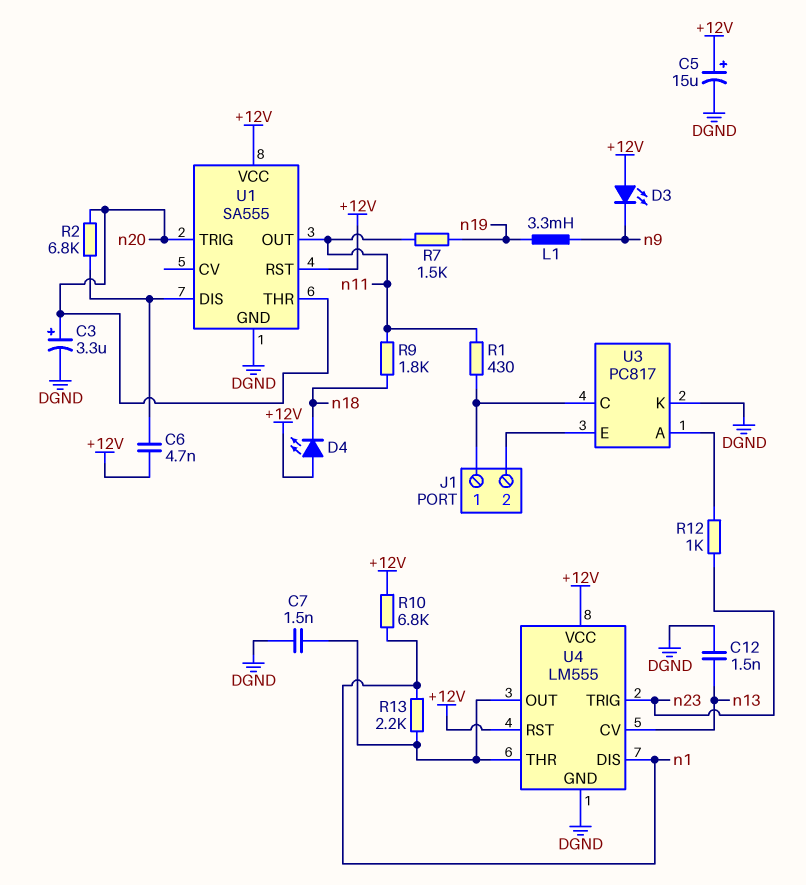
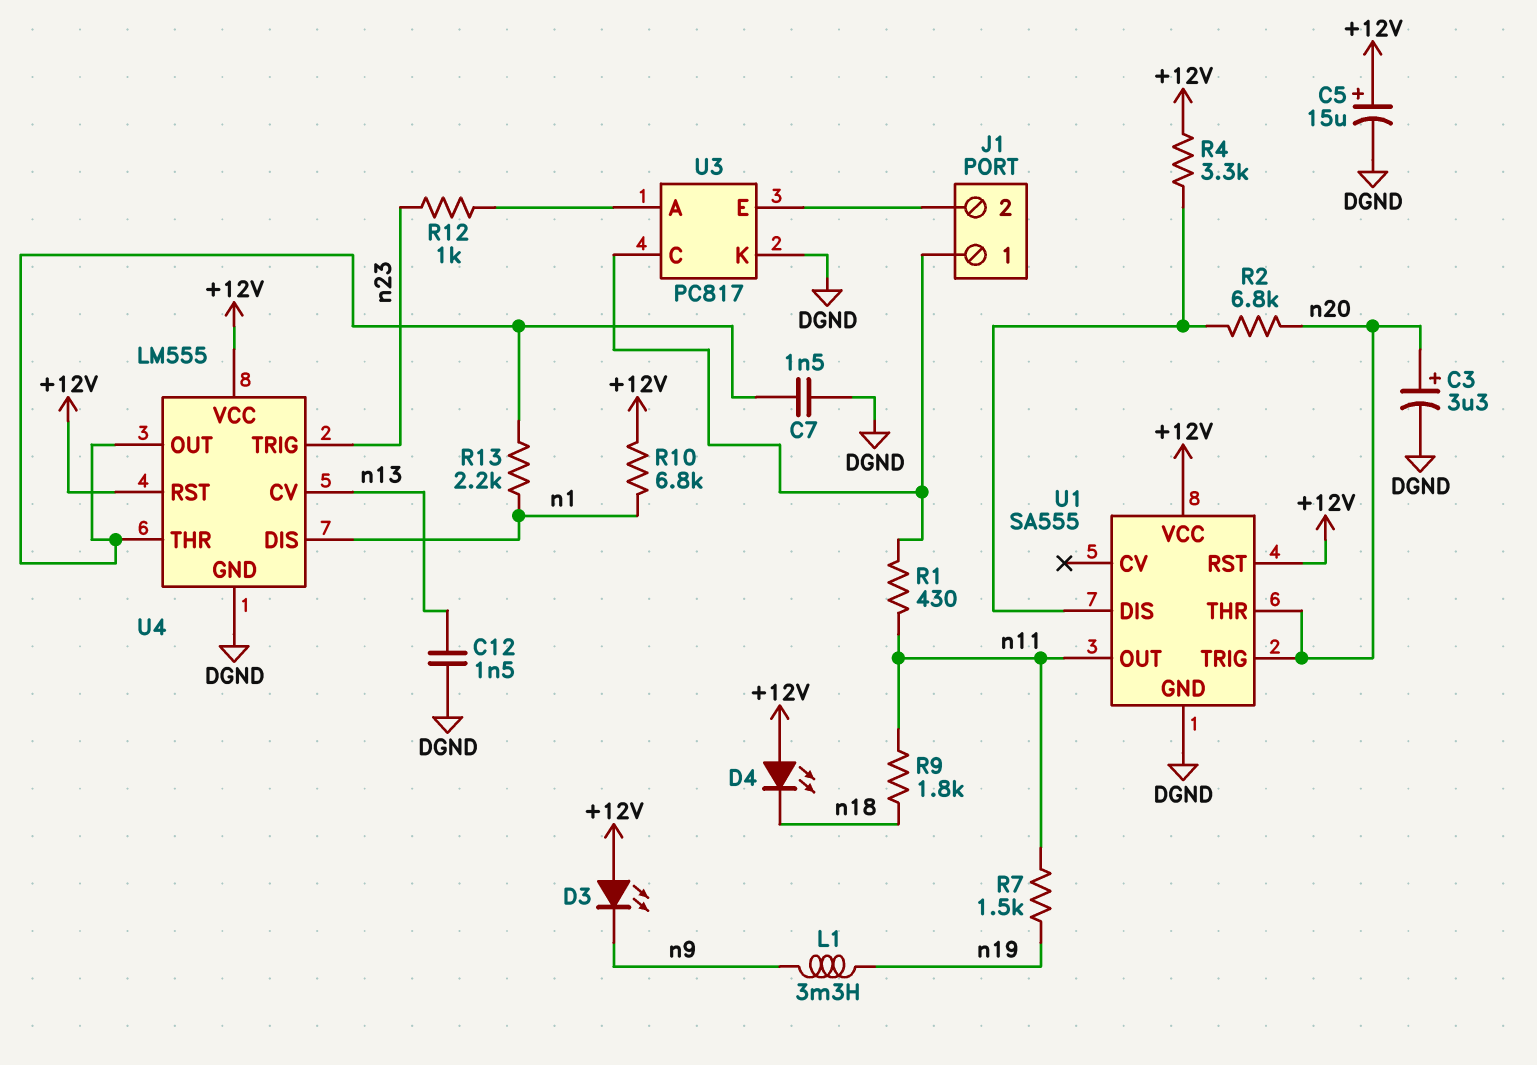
C6: 4.7nF (+12V, U1/DIS) -> none
R4: none -> 3.3k (+12V, U1/DIS)

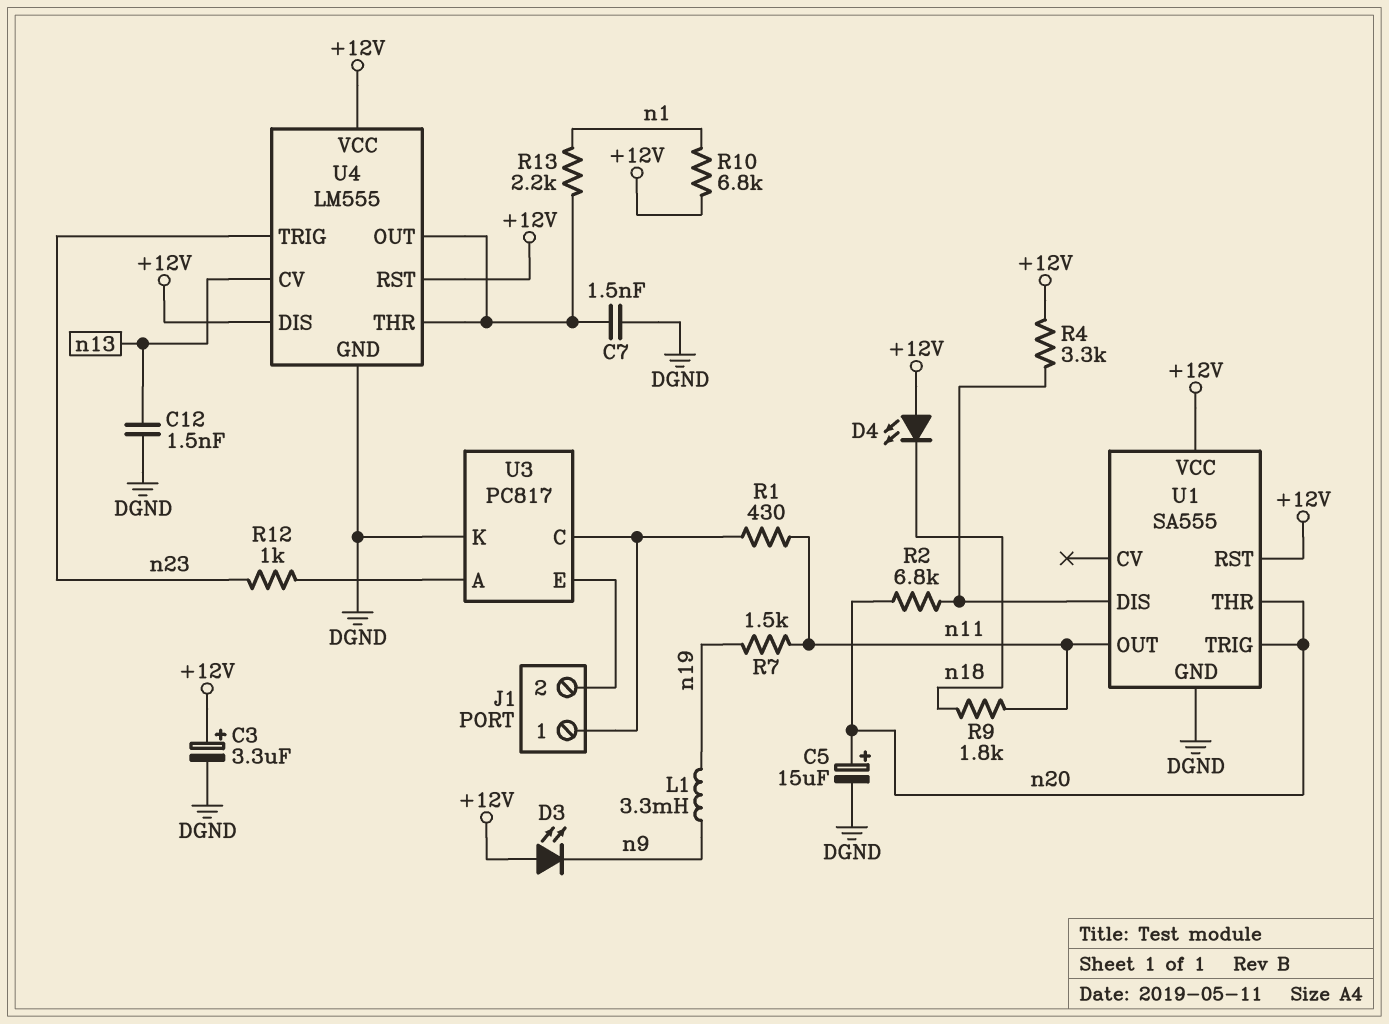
C3: 3.3uF (plus n20, minus DGND) -> 3.3uF (plus +12V, minus DGND)
C5: 15uF (plus +12V, minus DGND) -> 15uF (plus n20, minus DGND)
U4 pin DIS: n1 -> +12V

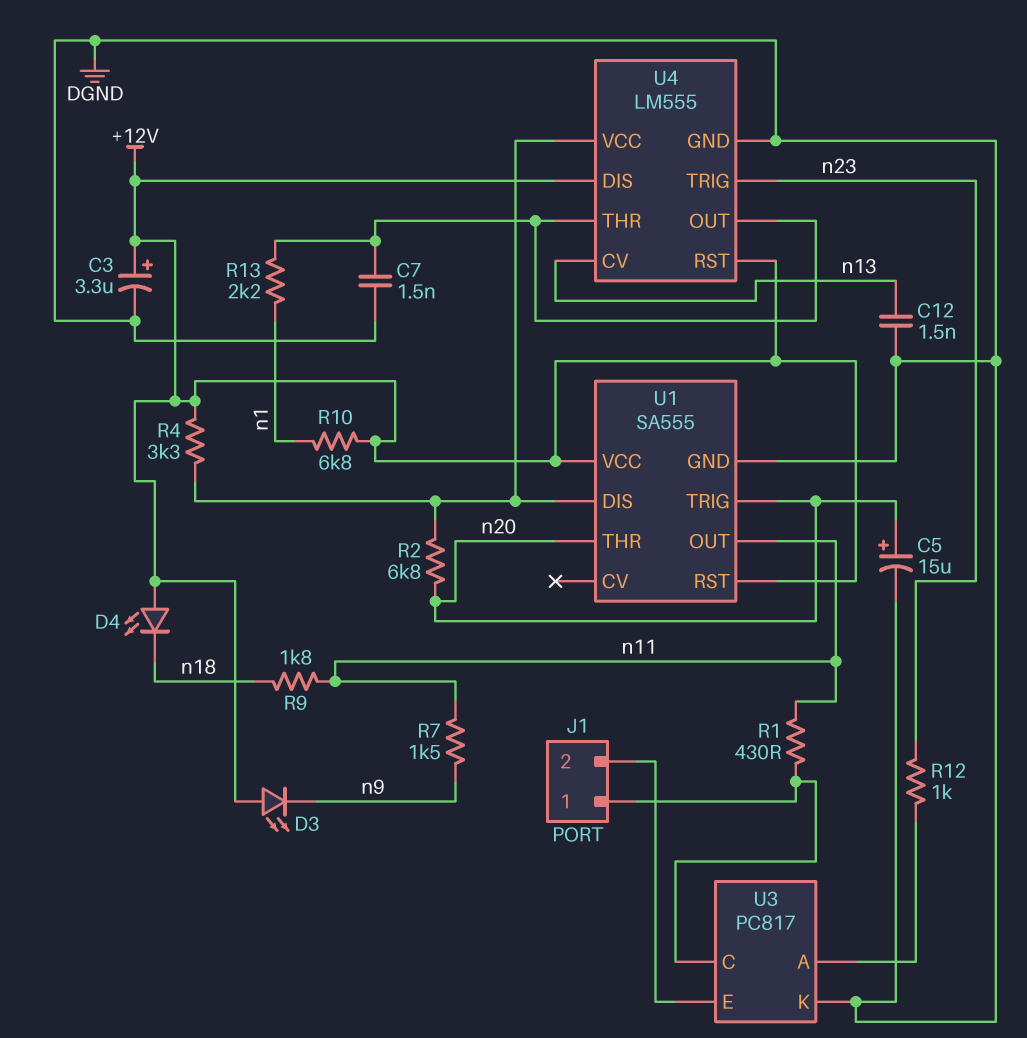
L1: 3.3mH (n9, n19) -> none
R7: 1.5k (n11, n19) -> 1.5k (n9, n11)
U4 pin VCC: +12V -> U1/DIS

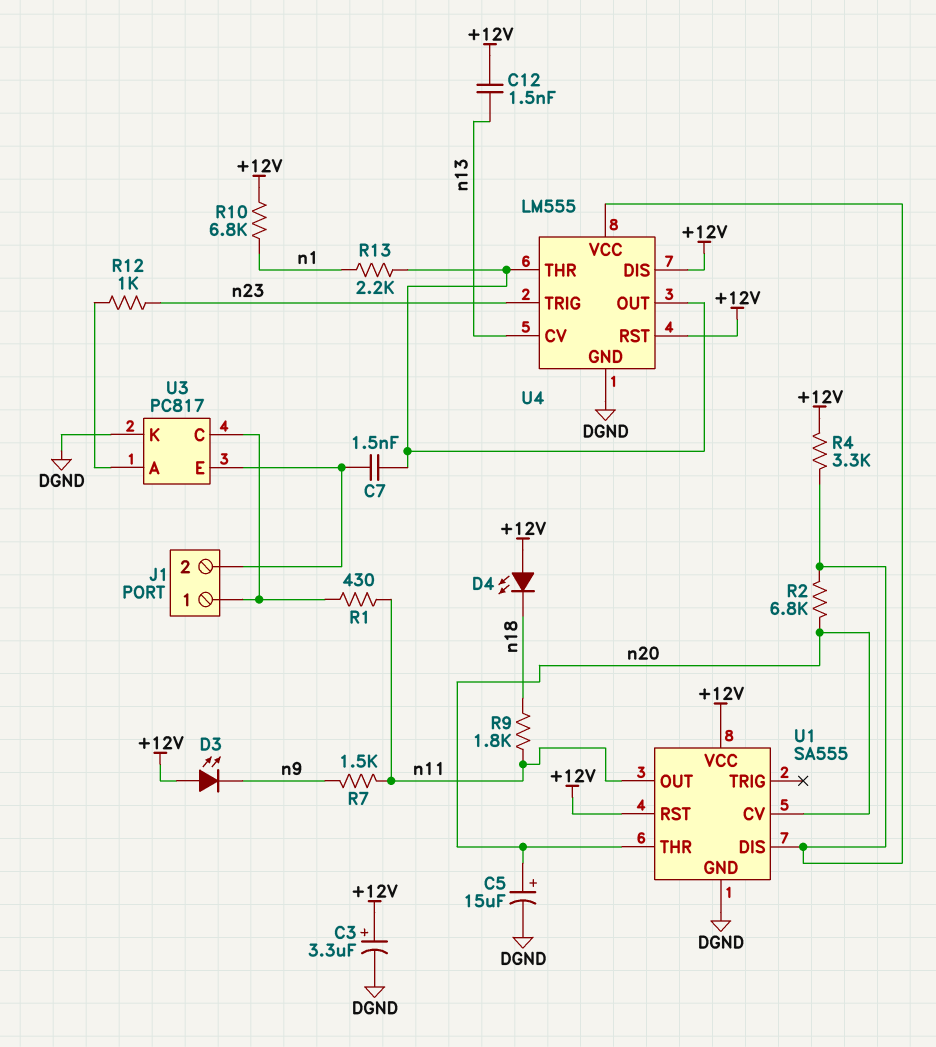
C7: 1.5nF (DGND, U4/OUT) -> 1.5nF (J1/2, U4/OUT)
C12: 1.5nF (DGND, n13) -> 1.5nF (+12V, n13)
U1 pin CV: none -> n20
U1 pin TRIG: n20 -> none

